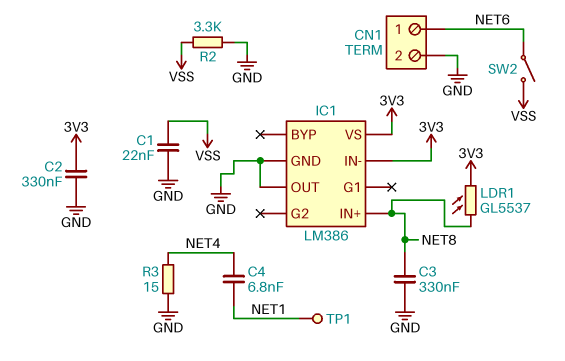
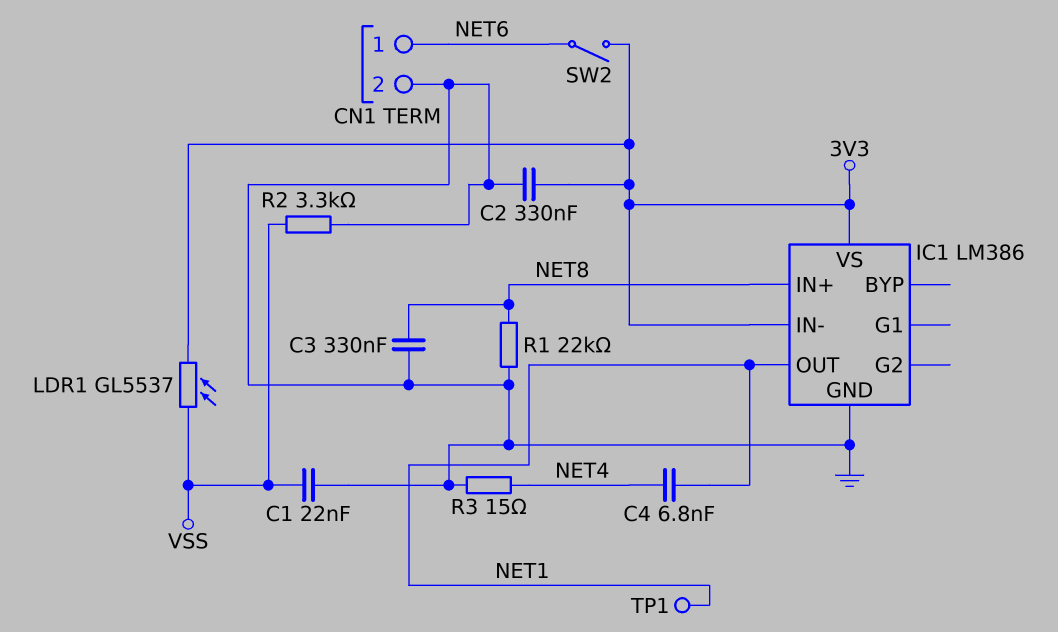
IC1 pin OUT: GND -> NET1
LDR1: GL5537 (3V3, NET8) -> GL5537 (3V3, VSS)
R1: none -> 22k (GND, NET8)
SW2: switch (NET6, VSS) -> switch (3V3, NET6)

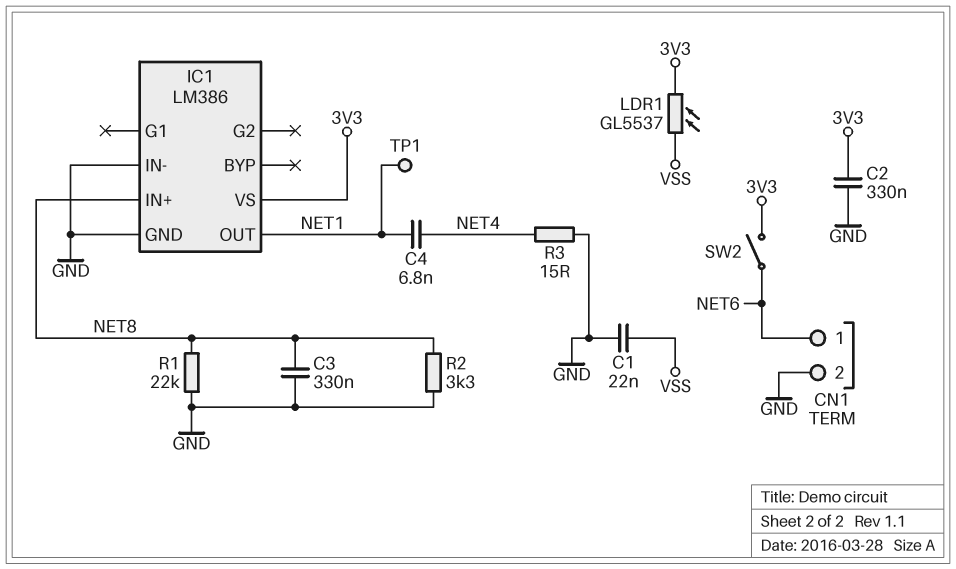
IC1 pin IN-: 3V3 -> GND
R2: 3.3k (GND, VSS) -> 3.3k (GND, NET8)

